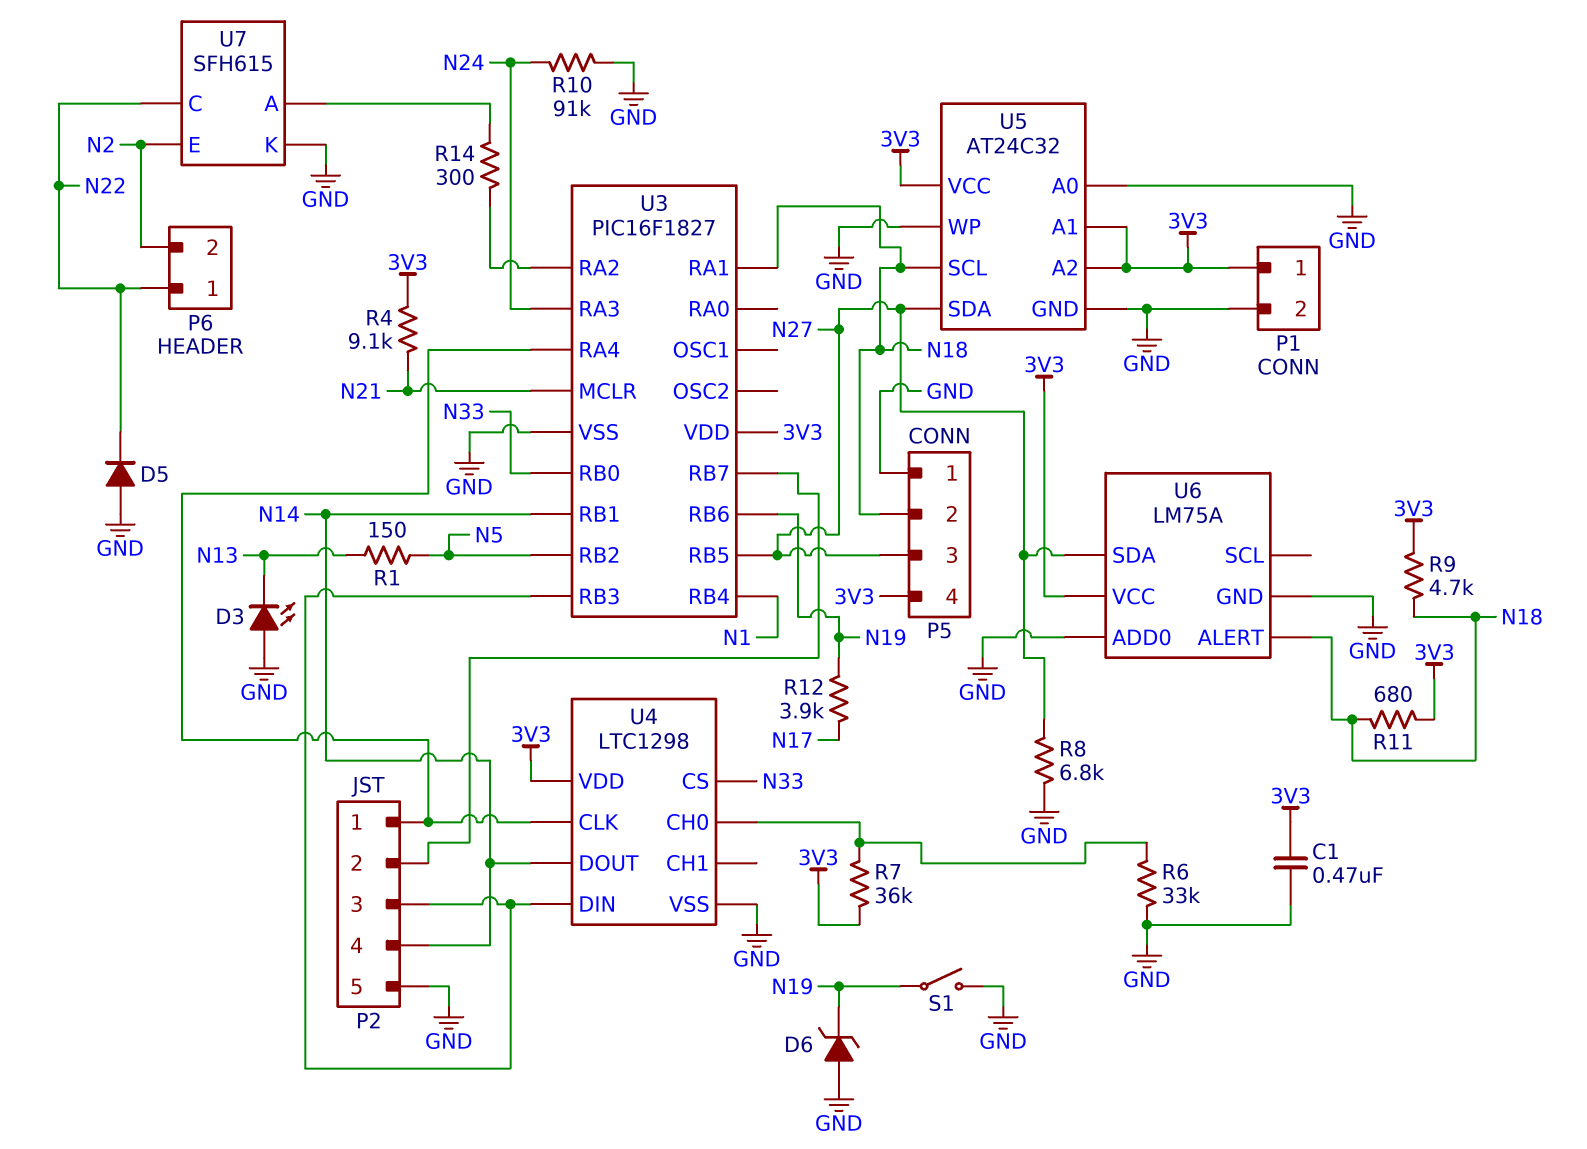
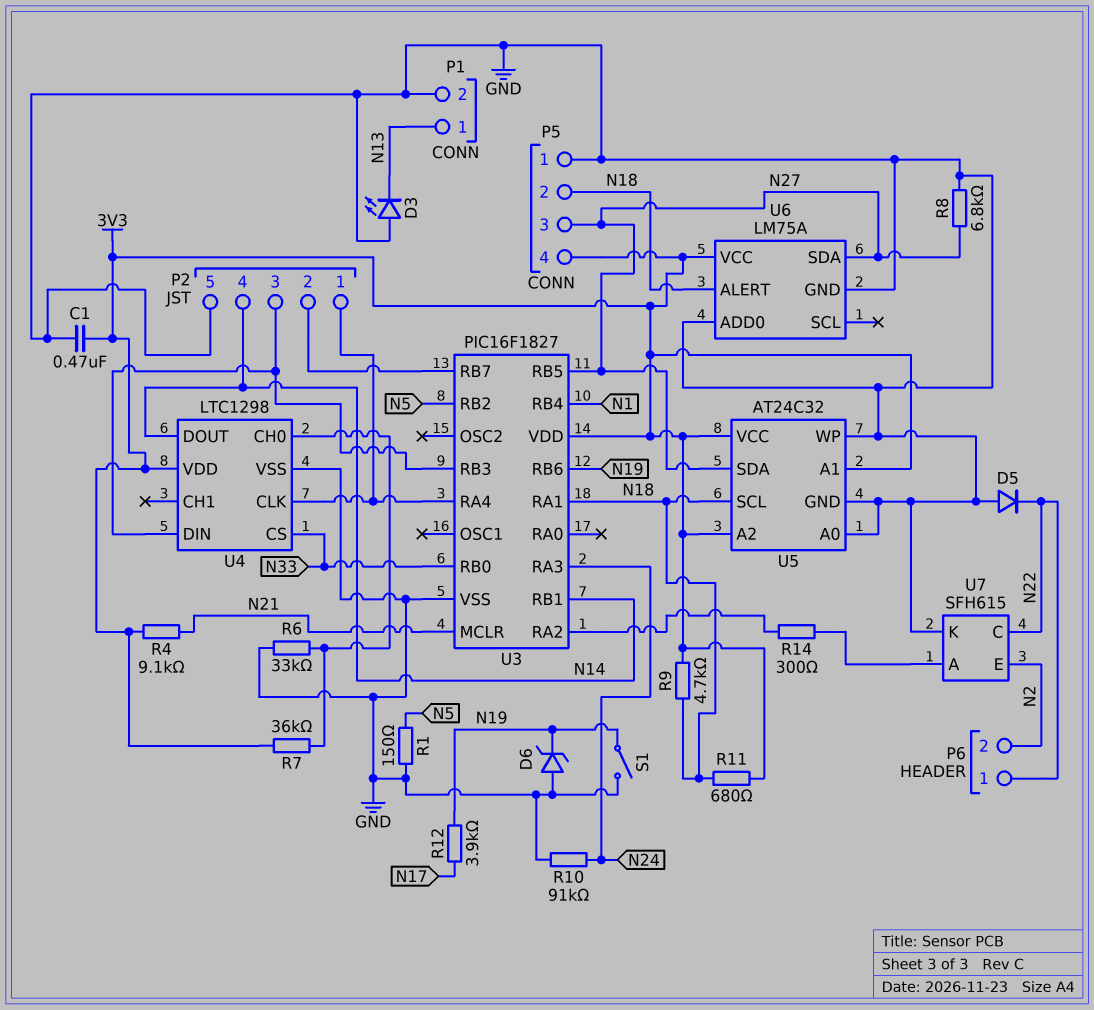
P1 pin 1: 3V3 -> N13
R1: 150 (N5, N13) -> 150 (GND, N5)

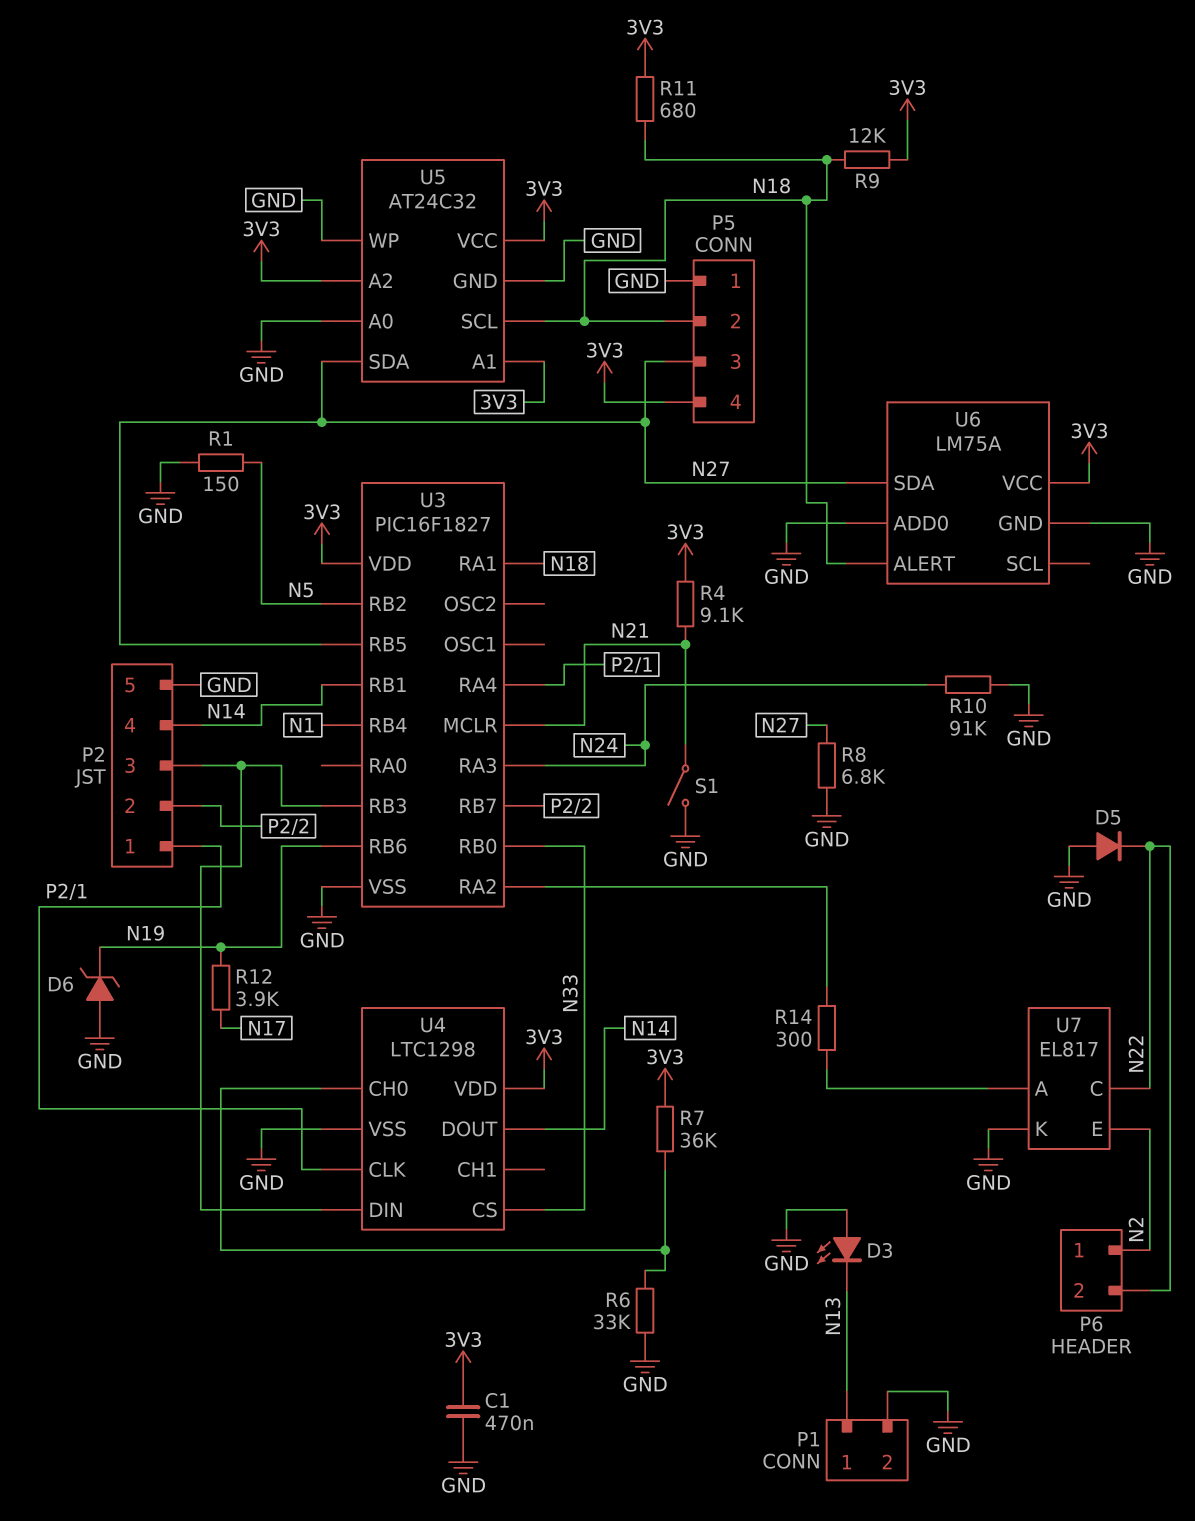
P6 pin 1: N22 -> N2
P6 pin 2: N2 -> N22
R9: 4.7k (3V3, N18) -> 12k (3V3, N18)
S1: switch (GND, N19) -> switch (GND, N21)
U7: SFH615 -> EL817

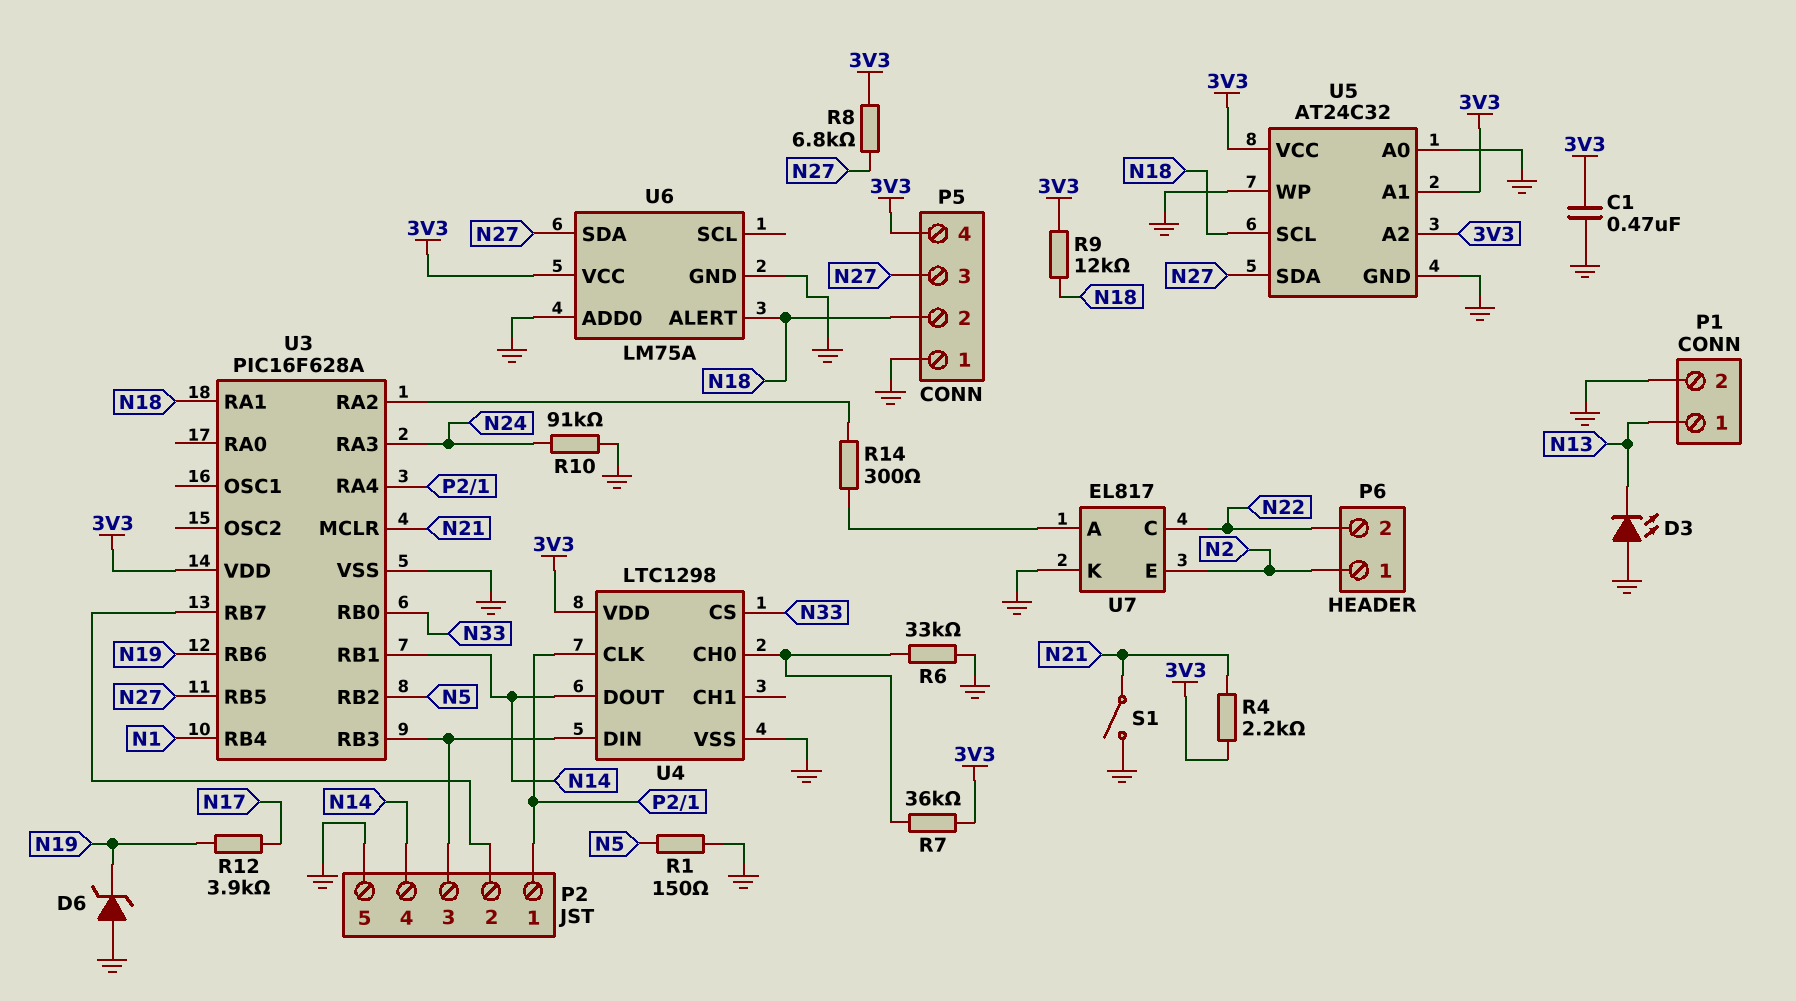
D5: diode (A GND, K N22) -> none
R4: 9.1k (3V3, N21) -> 2.2k (3V3, N21)
R8: 6.8k (GND, N27) -> 6.8k (3V3, N27)
R11: 680 (3V3, N18) -> none
U3: PIC16F1827 -> PIC16F628A

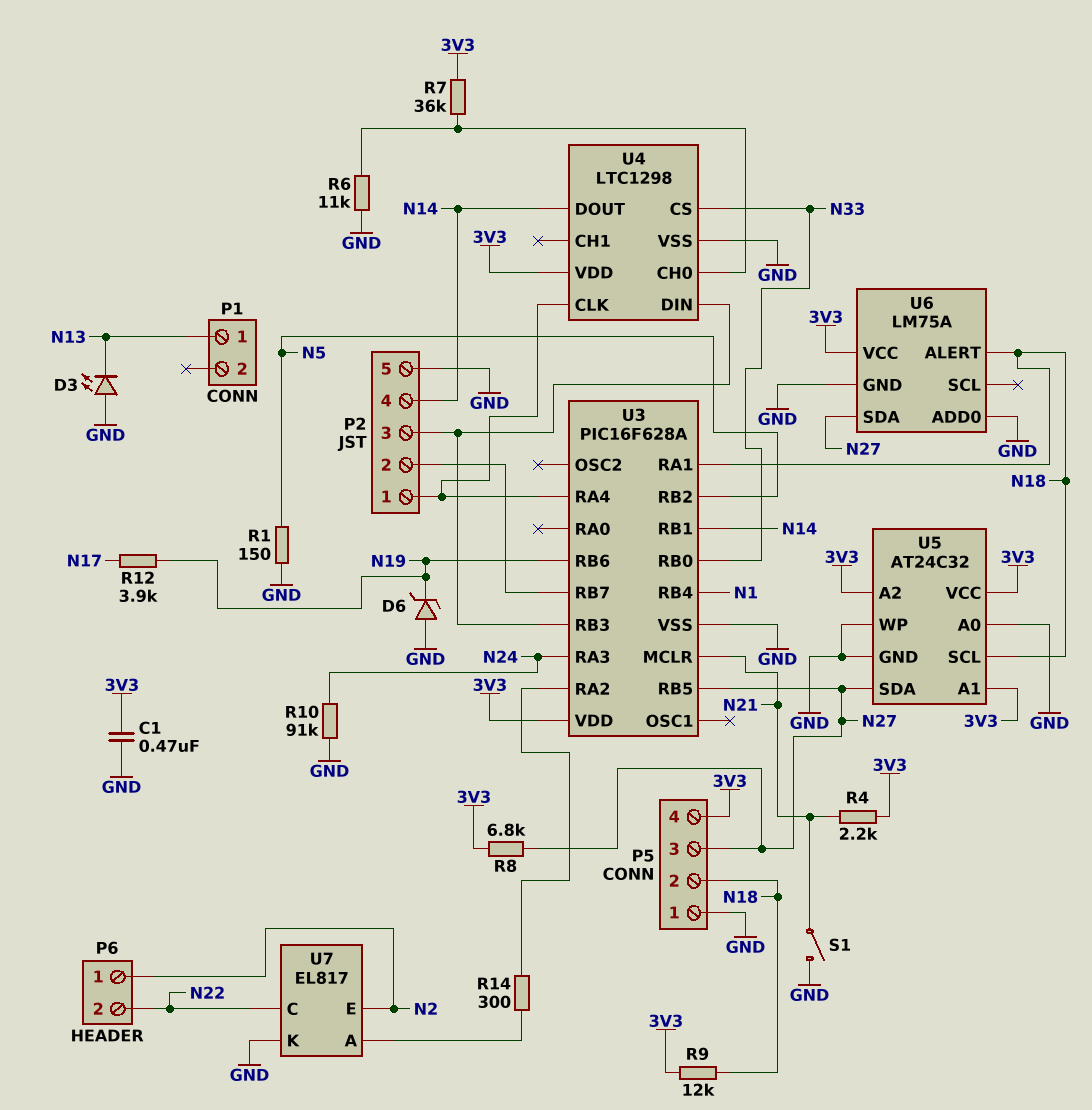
P1 pin 2: GND -> none
R6: 33k (GND, U4/CH0) -> 11k (GND, U4/CH0)

